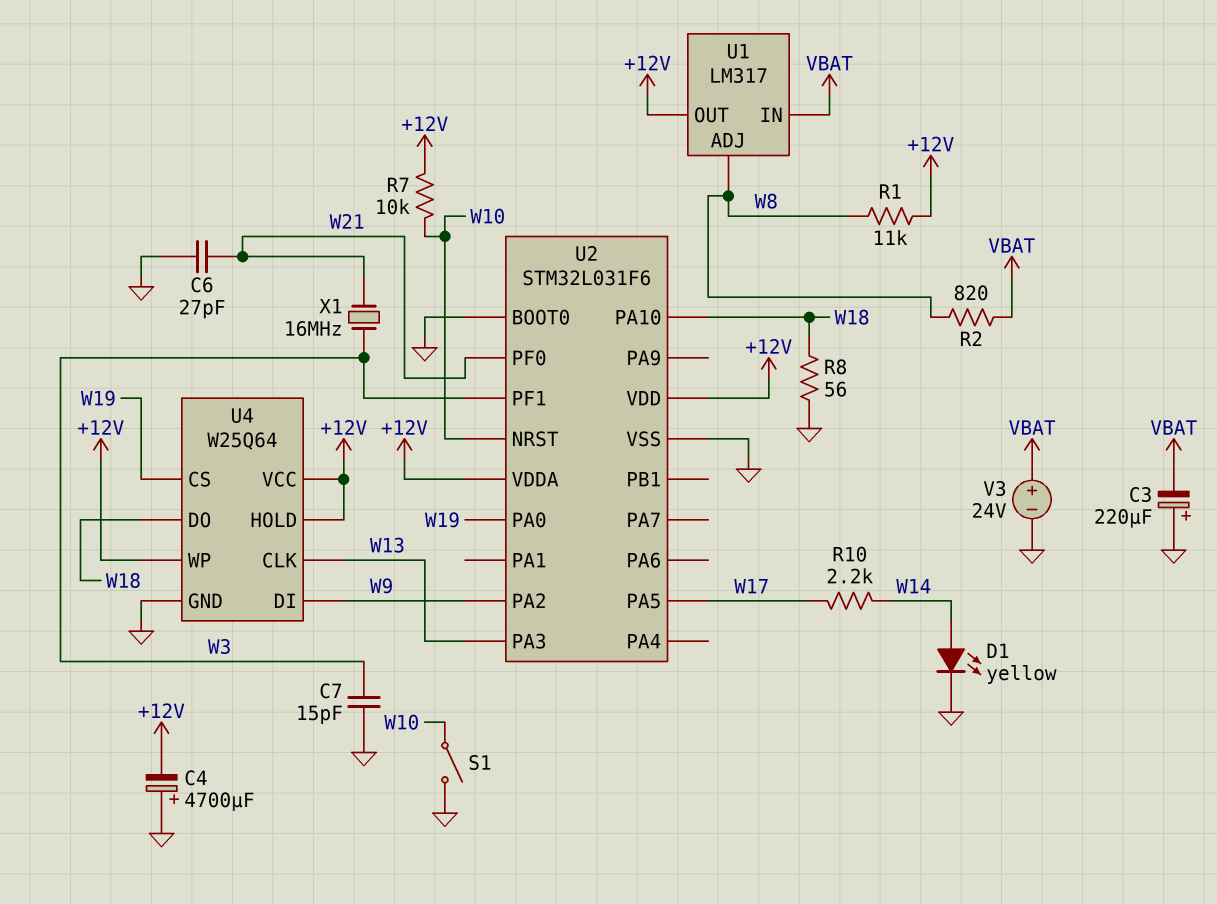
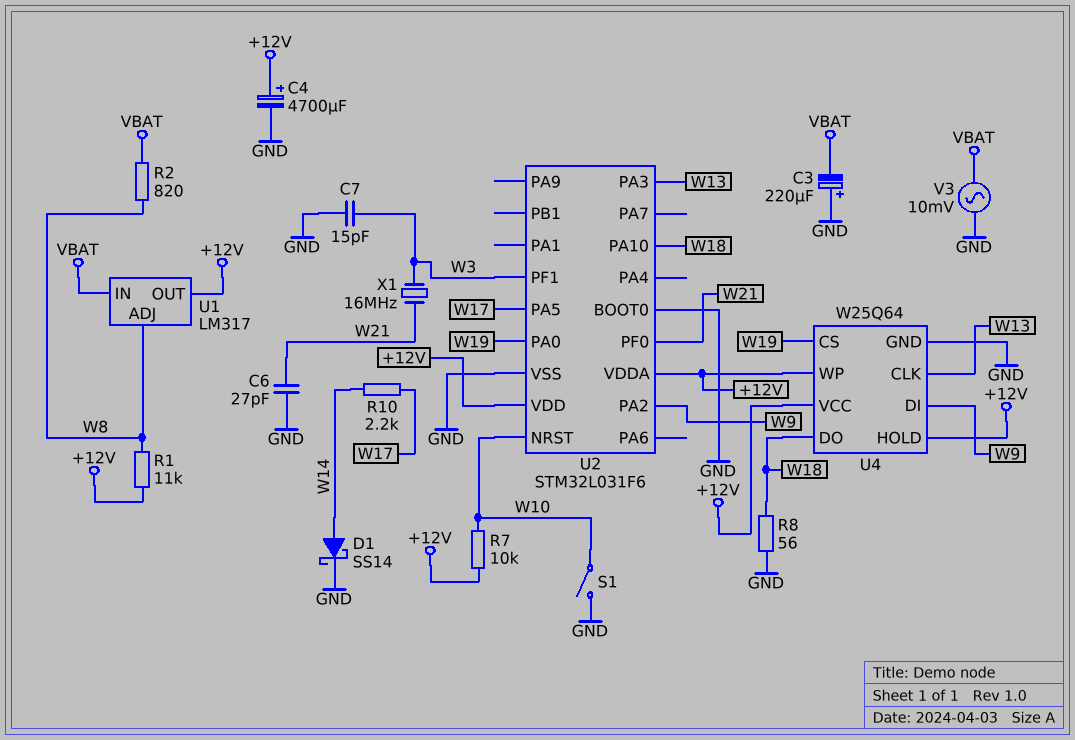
C4: 4700uF (plus GND, minus +12V) -> 4700uF (plus +12V, minus GND)
D1: LED yellow (A W14, K GND) -> schottky SS14 (A W14, K GND)
V3: 24V (plus VBAT, minus GND) -> AC 10mV (GND, VBAT)

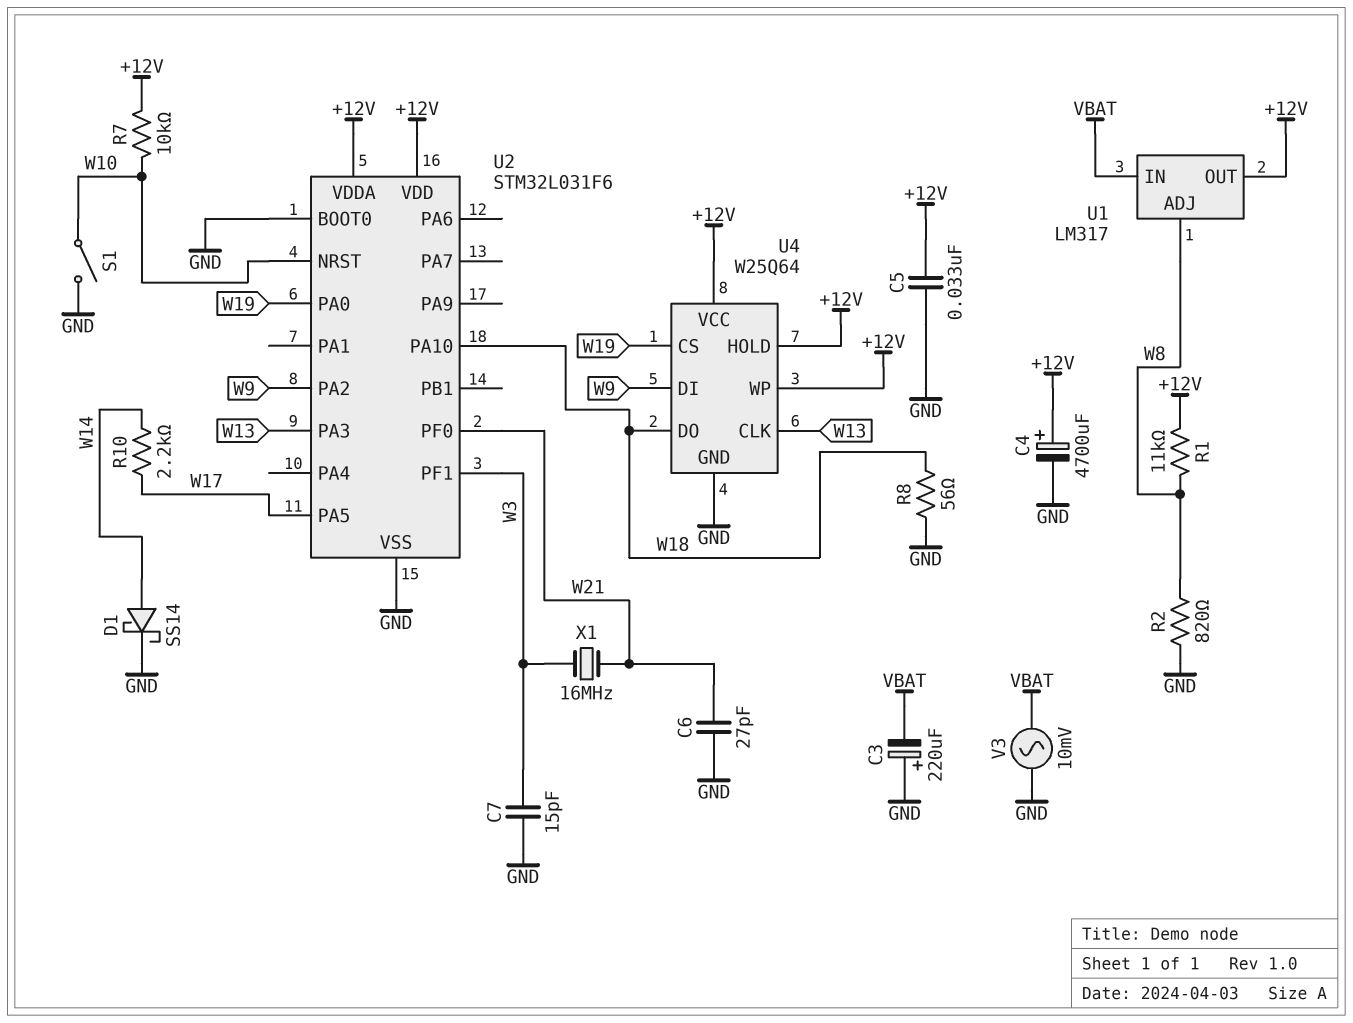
C5: none -> 33nF (+12V, GND)
R2: 820 (VBAT, W8) -> 820 (GND, W8)

